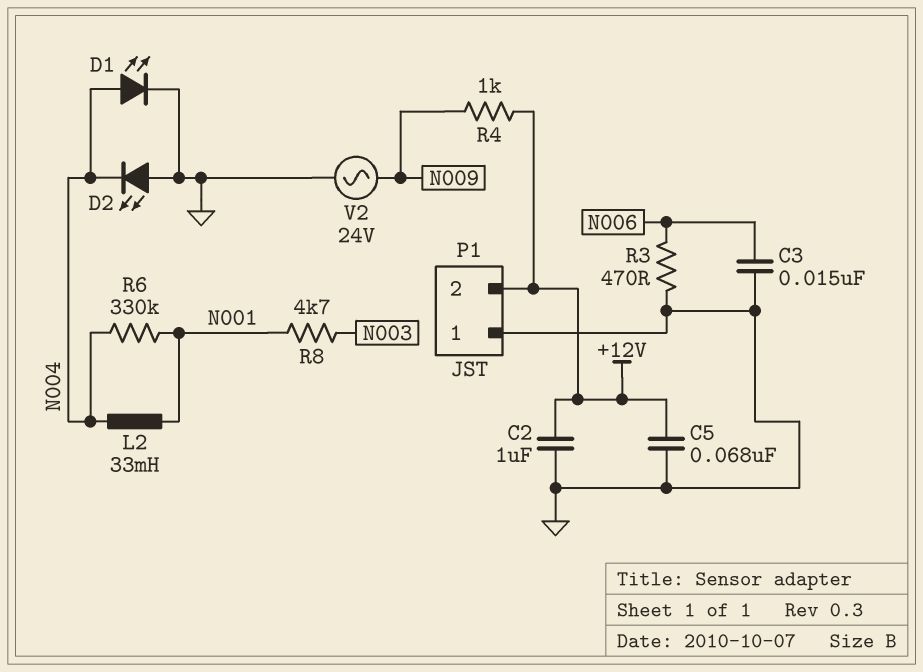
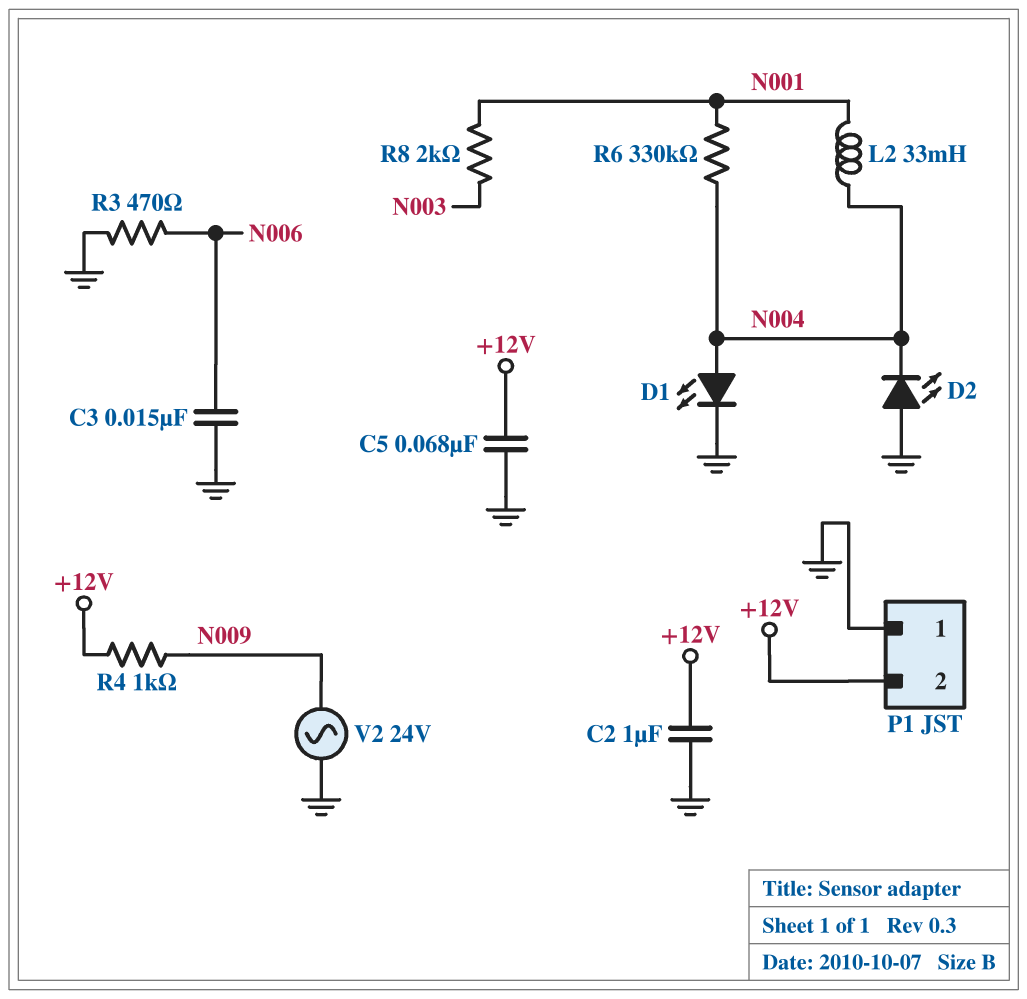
R8: 4.7k (N001, N003) -> 2k (N001, N003)

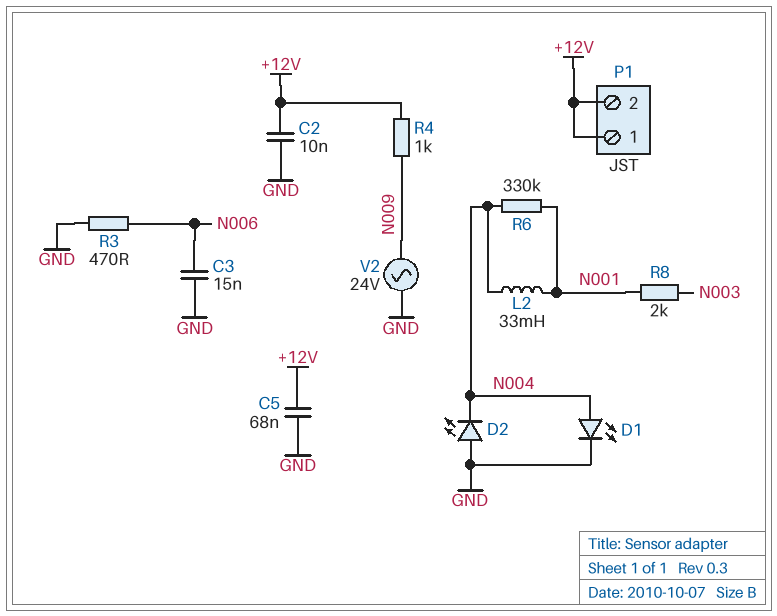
C2: 1uF (+12V, GND) -> 10nF (+12V, GND)
P1 pin 1: GND -> +12V

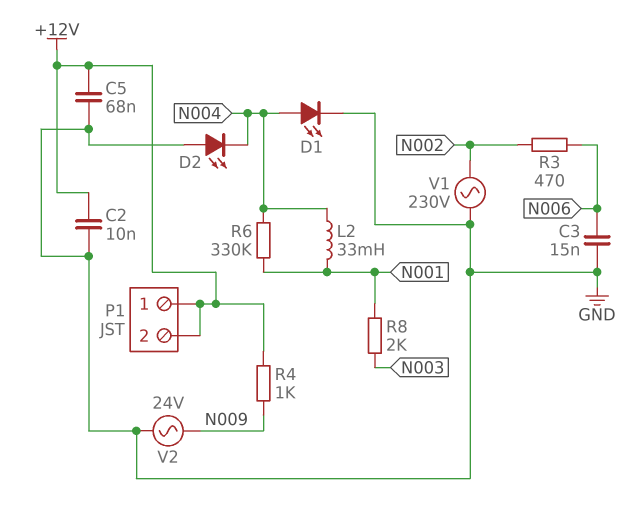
R3: 470 (GND, N006) -> 470 (N002, N006)
V1: none -> AC 230V (GND, N002)

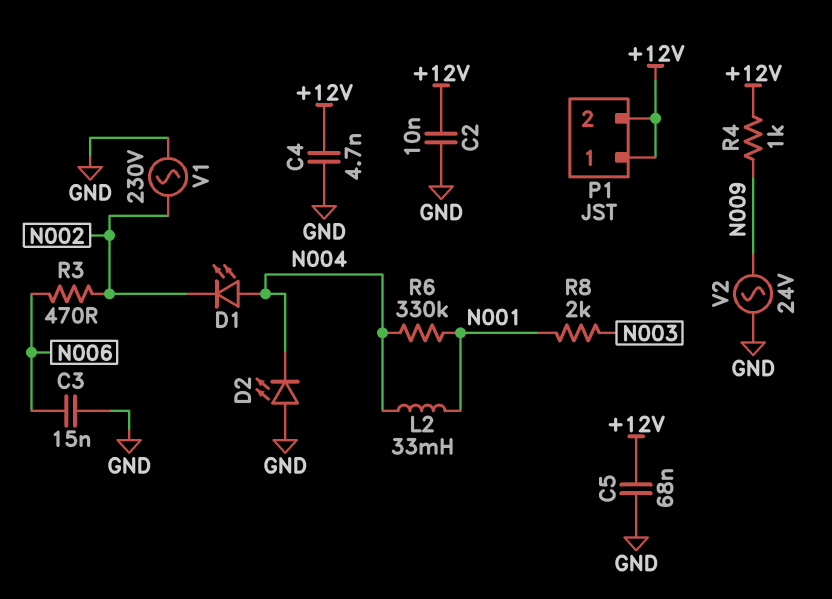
C4: none -> 4.7nF (+12V, GND)
D1: LED (A N004, K GND) -> LED (A N004, K N002)

